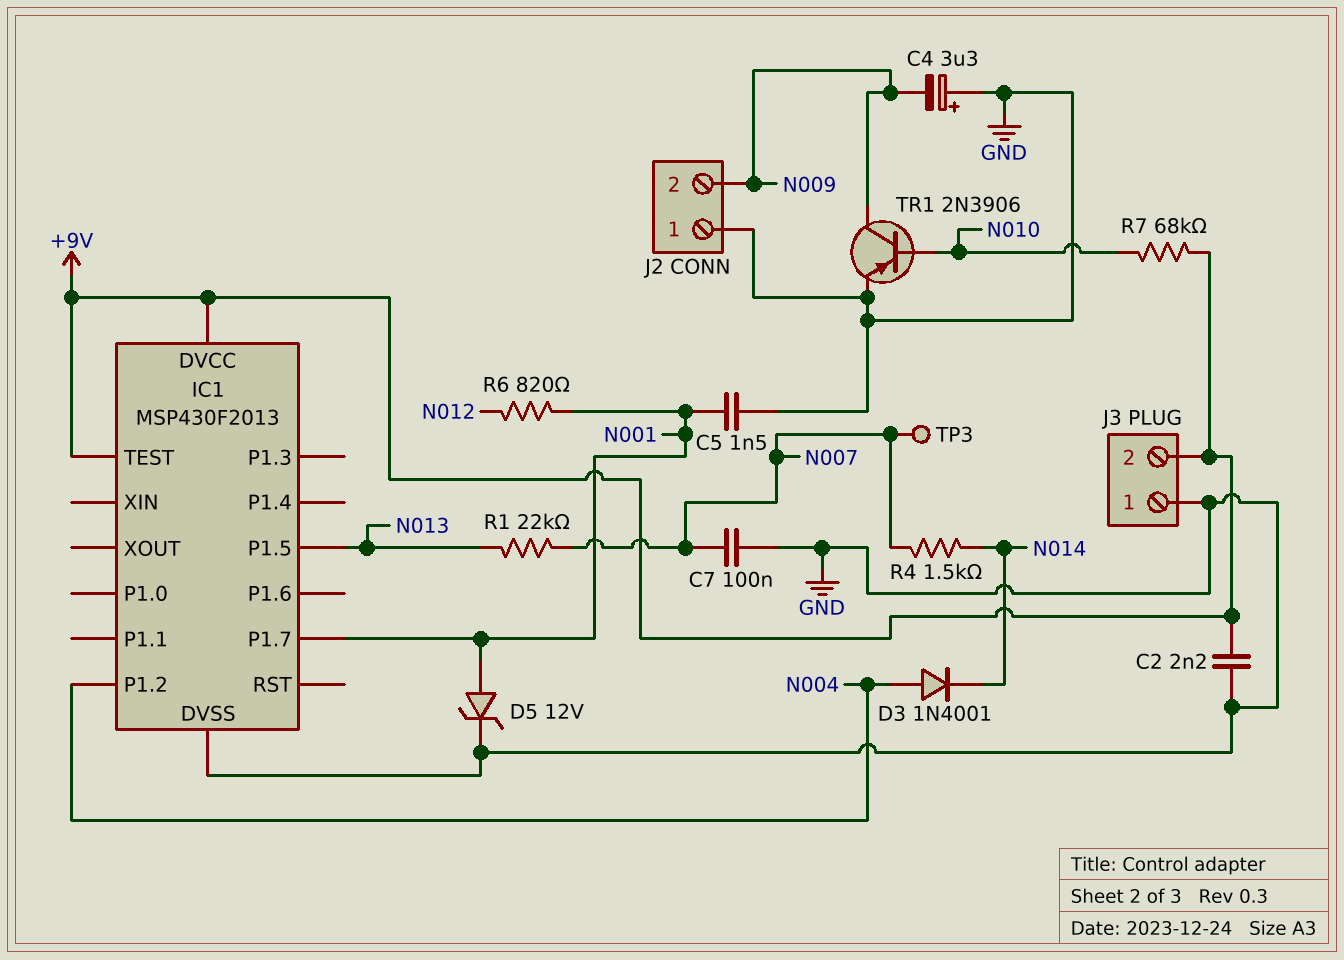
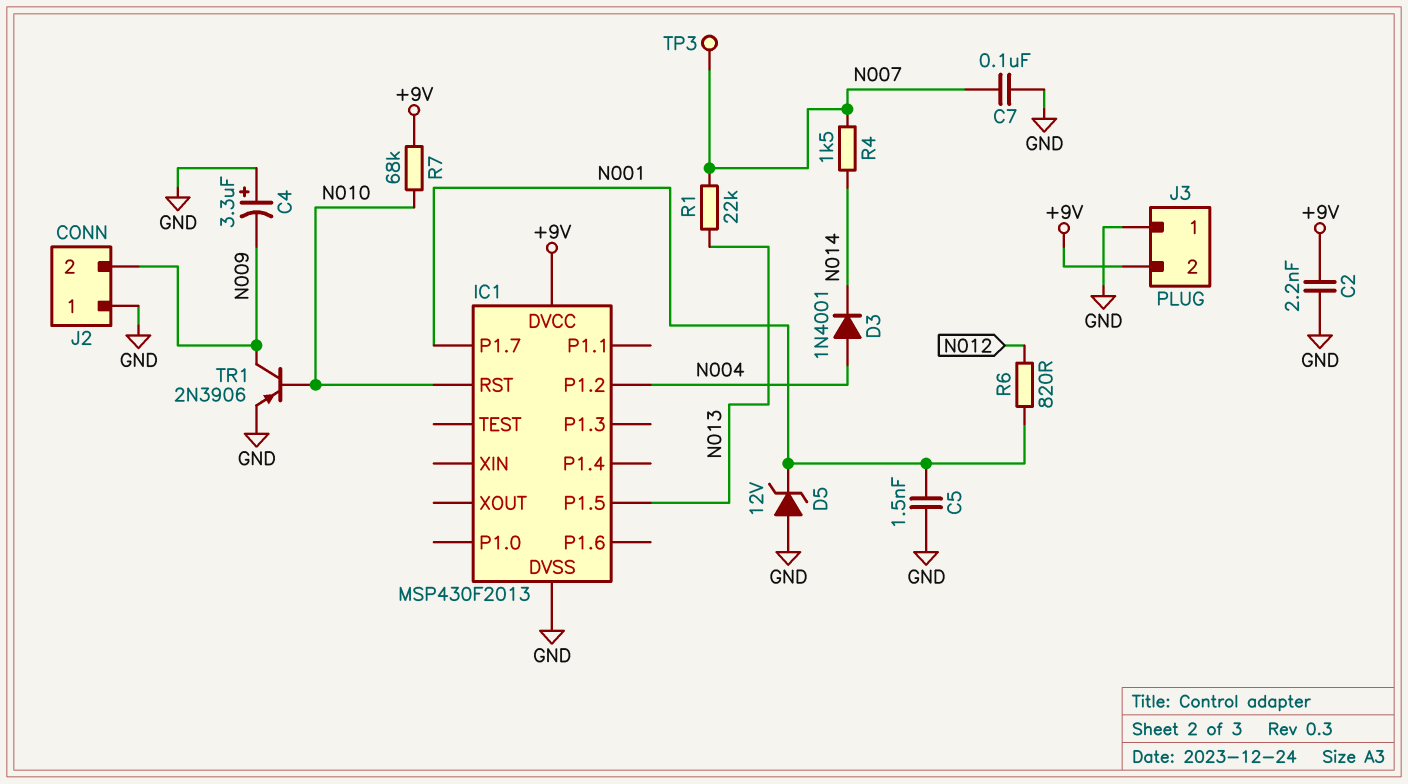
D5: zener 12V (A N001, K GND) -> zener 12V (A GND, K N001)
IC1 pin RST: none -> N010
IC1 pin TEST: +9V -> none

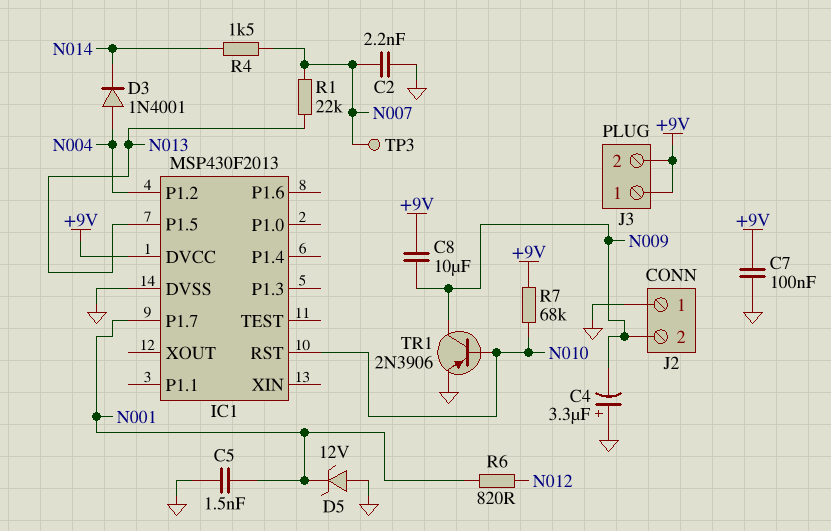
C2: 2.2nF (+9V, GND) -> 2.2nF (GND, N007)
C7: 100nF (GND, N007) -> 100nF (+9V, GND)
C8: none -> 10uF (+9V, N009)
J3 pin 1: GND -> +9V

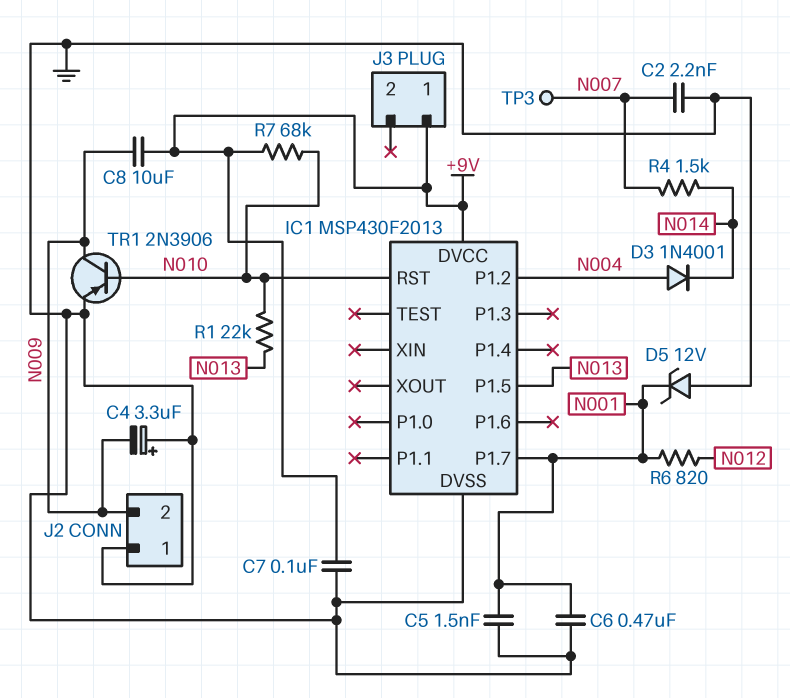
C6: none -> 470nF (GND, N001)
J3 pin 2: +9V -> none
R1: 22k (N007, N013) -> 22k (N010, N013)

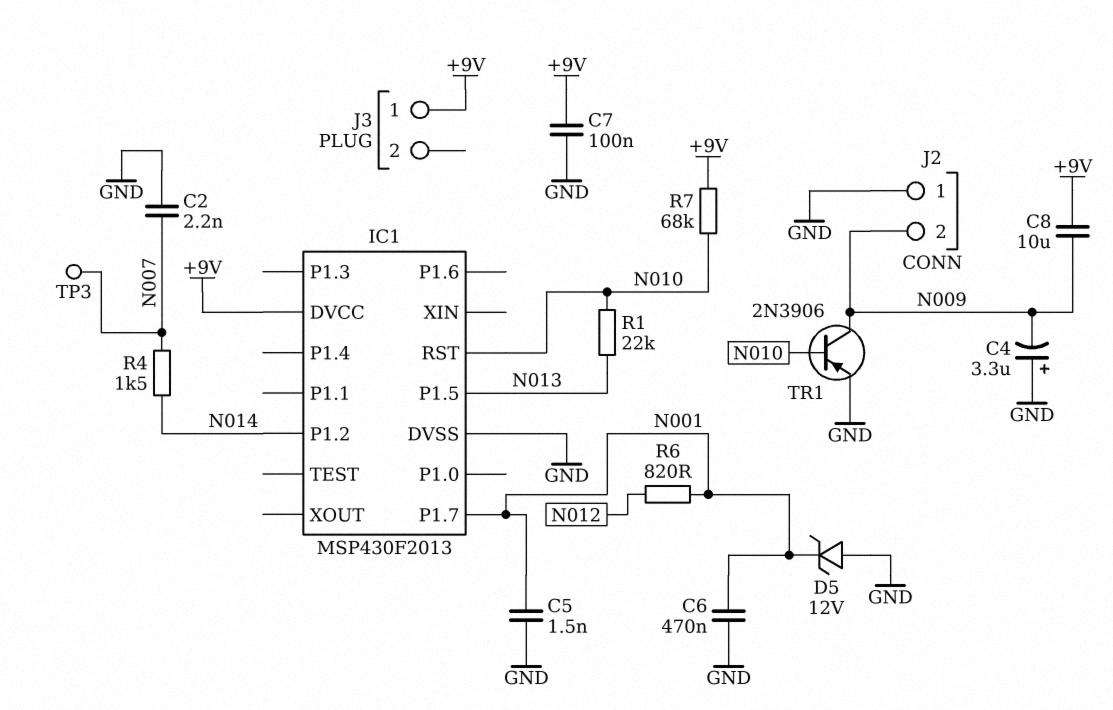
D3: diode 1N4001 (A N004, K N014) -> none
IC1 pin P1.2: N004 -> N014

